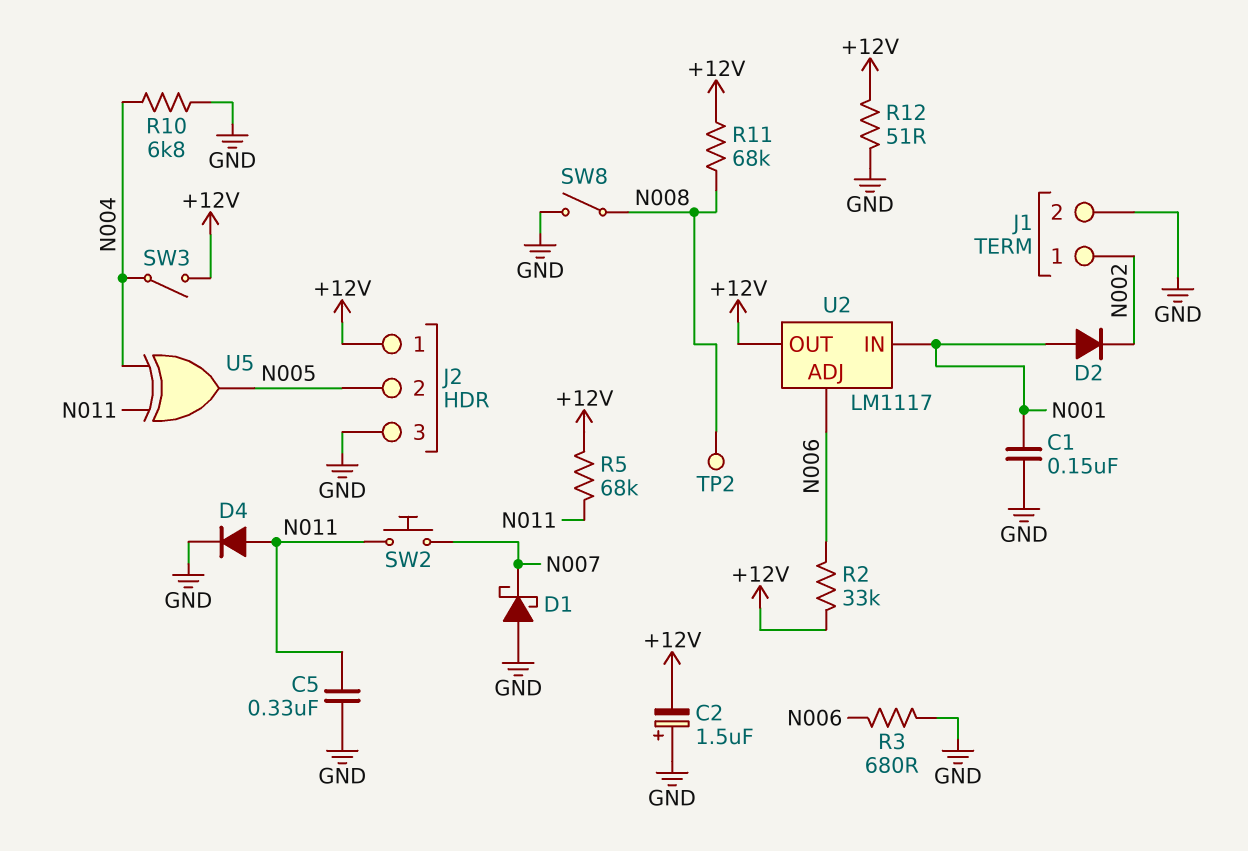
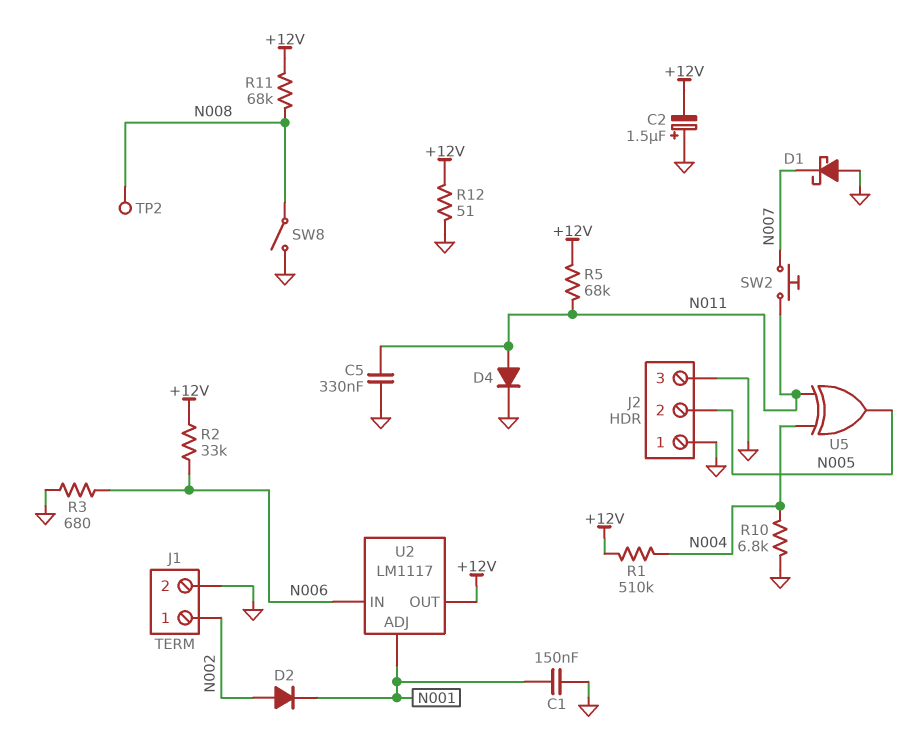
D2: diode (A N001, K N002) -> diode (A N002, K N001)
J2 pin 1: +12V -> GND
R1: none -> 510k (+12V, N004)
SW3: switch (+12V, N004) -> none
U2 pin ADJ: N006 -> N001
U2 pin IN: N001 -> N006

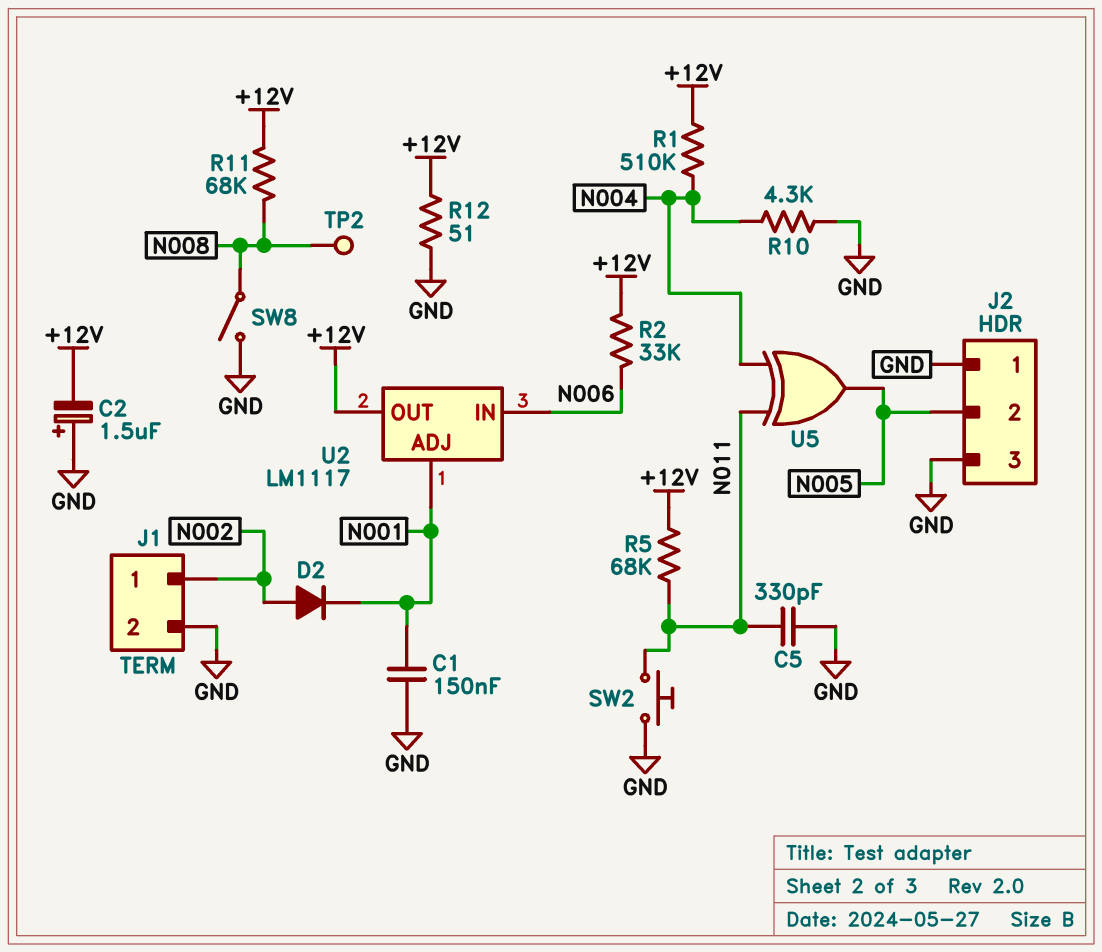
C5: 330nF (GND, N011) -> 330pF (GND, N011)
D1: schottky (A GND, K N007) -> none
D4: diode (A N011, K GND) -> none
R3: 680 (GND, N006) -> none
R10: 6.8k (GND, N004) -> 4.3k (GND, N004)
SW2: button (N007, N011) -> button (GND, N011)

